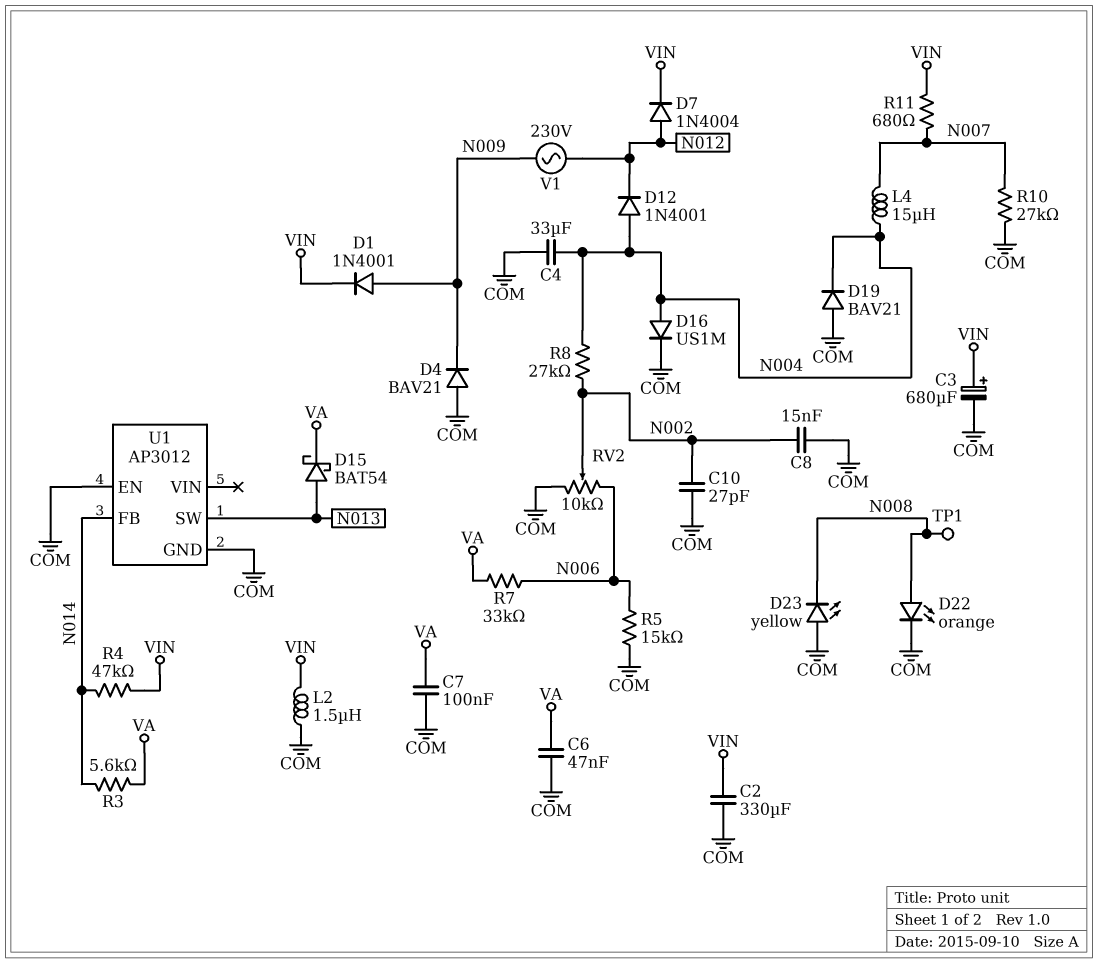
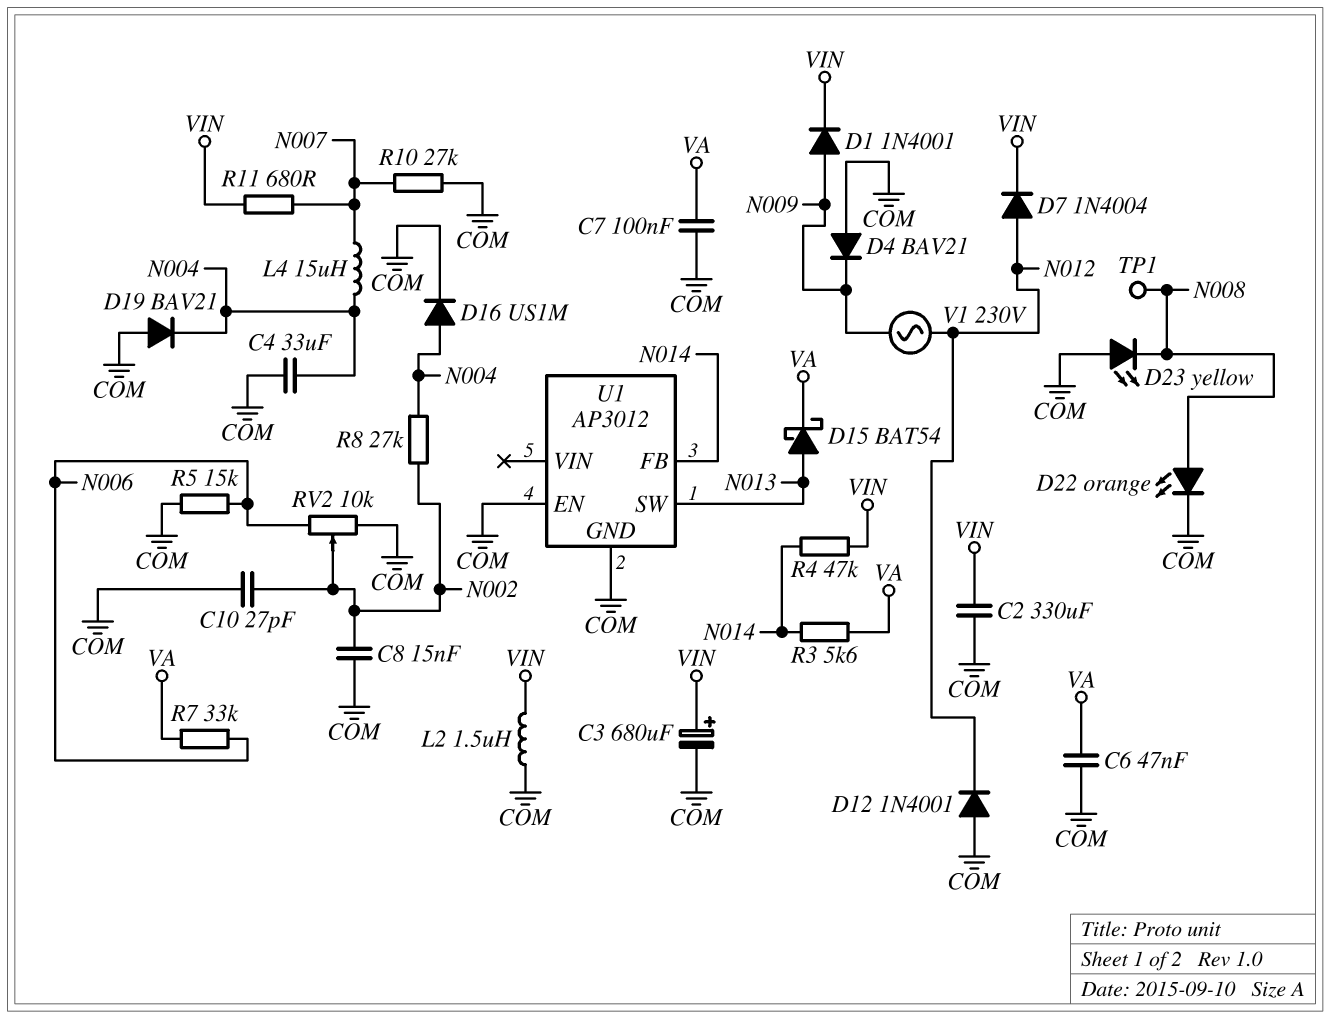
D12: diode 1N4001 (A N004, K N012) -> diode 1N4001 (A COM, K N012)

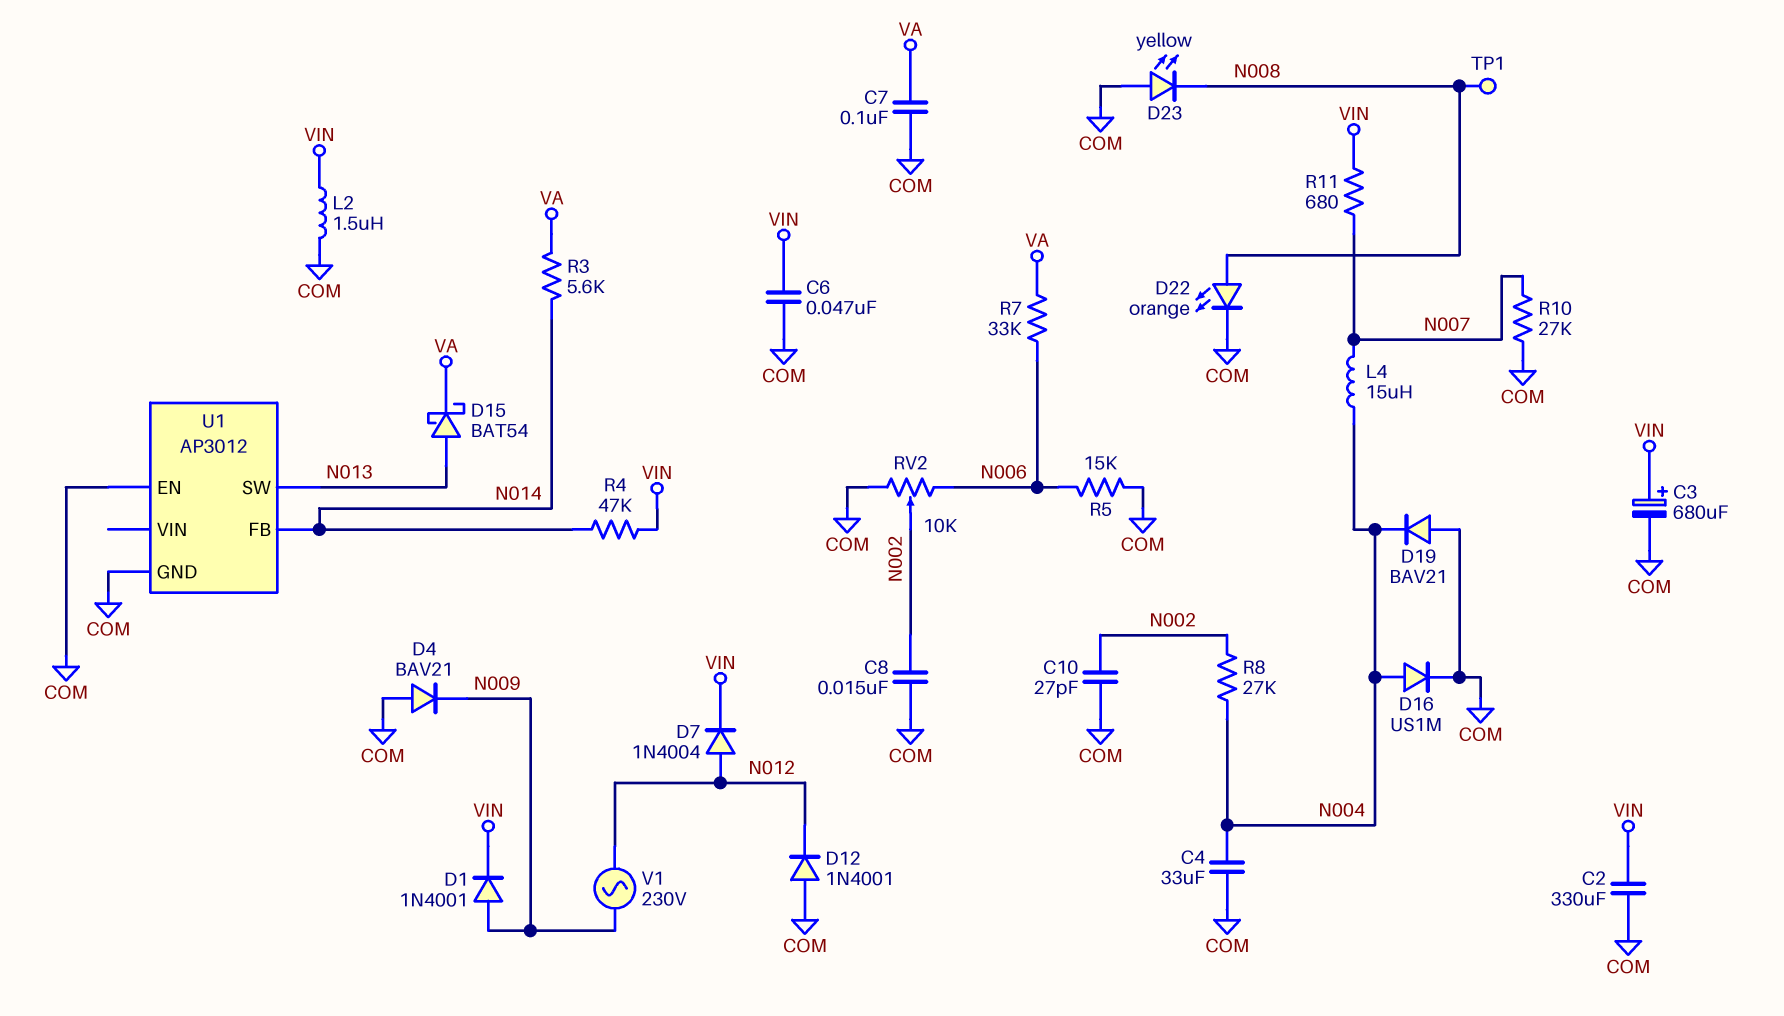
C6: 47nF (COM, VA) -> 47nF (COM, VIN)

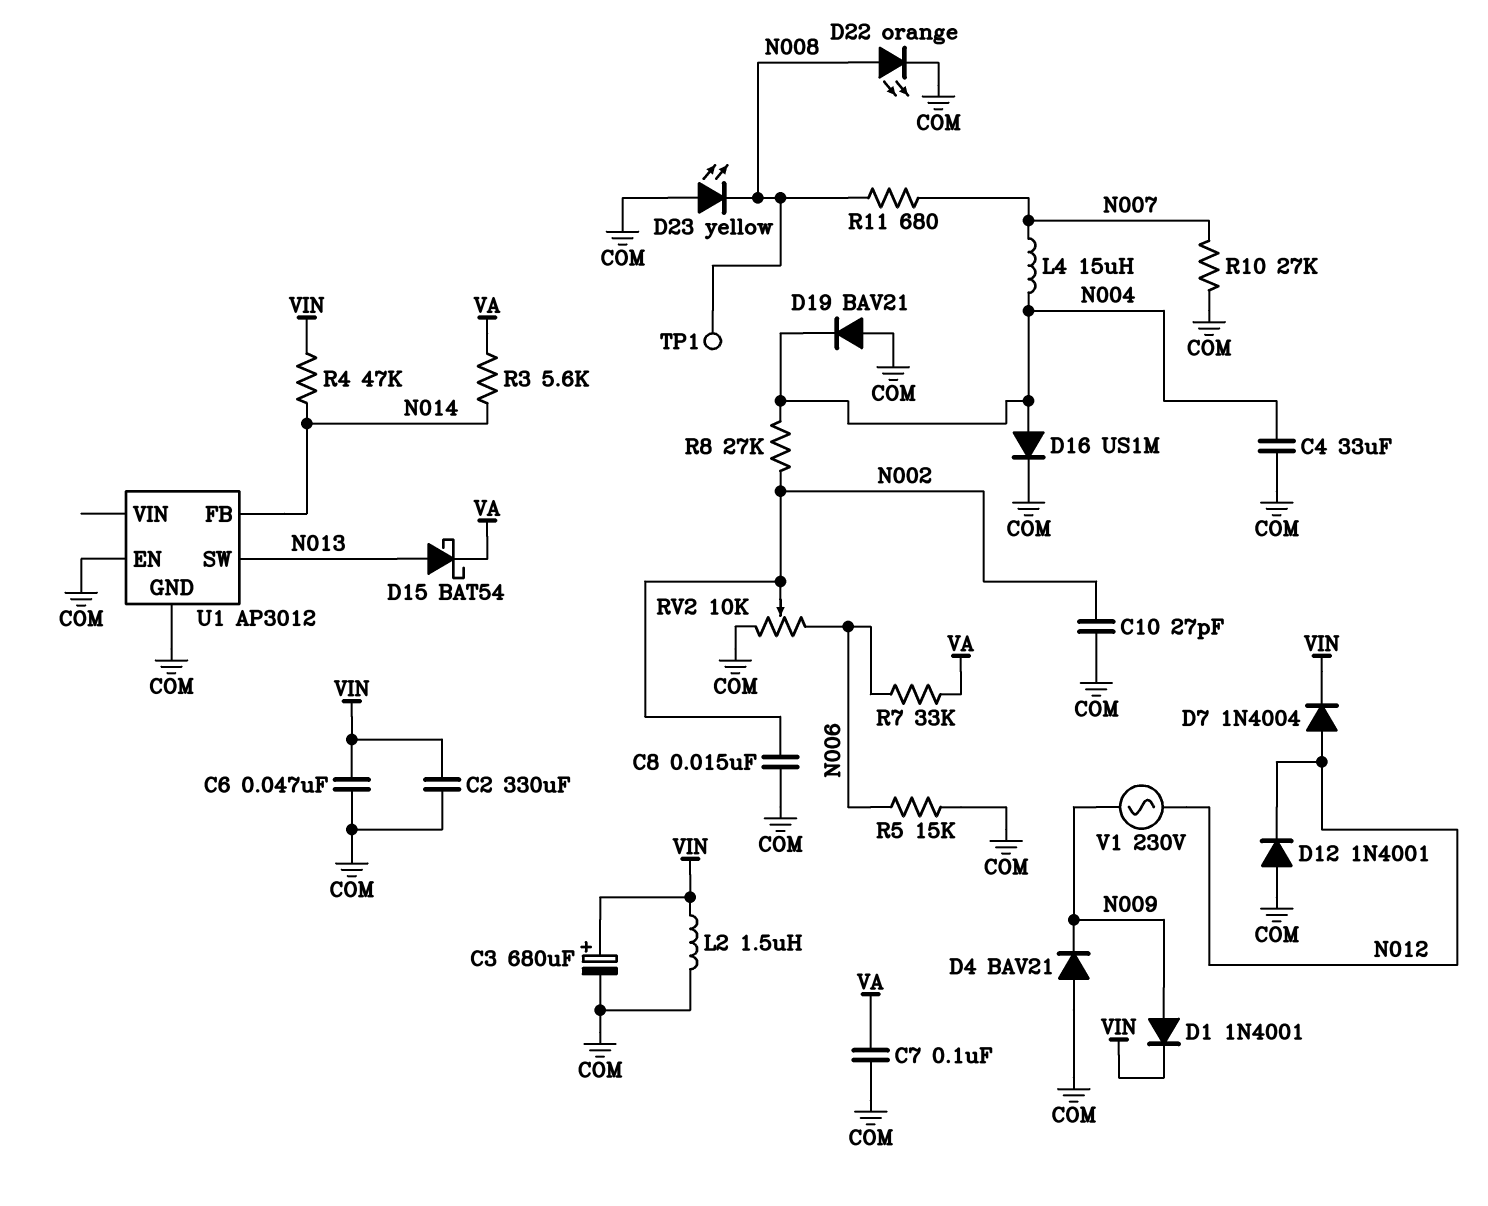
R11: 680 (N007, VIN) -> 680 (N007, N008)

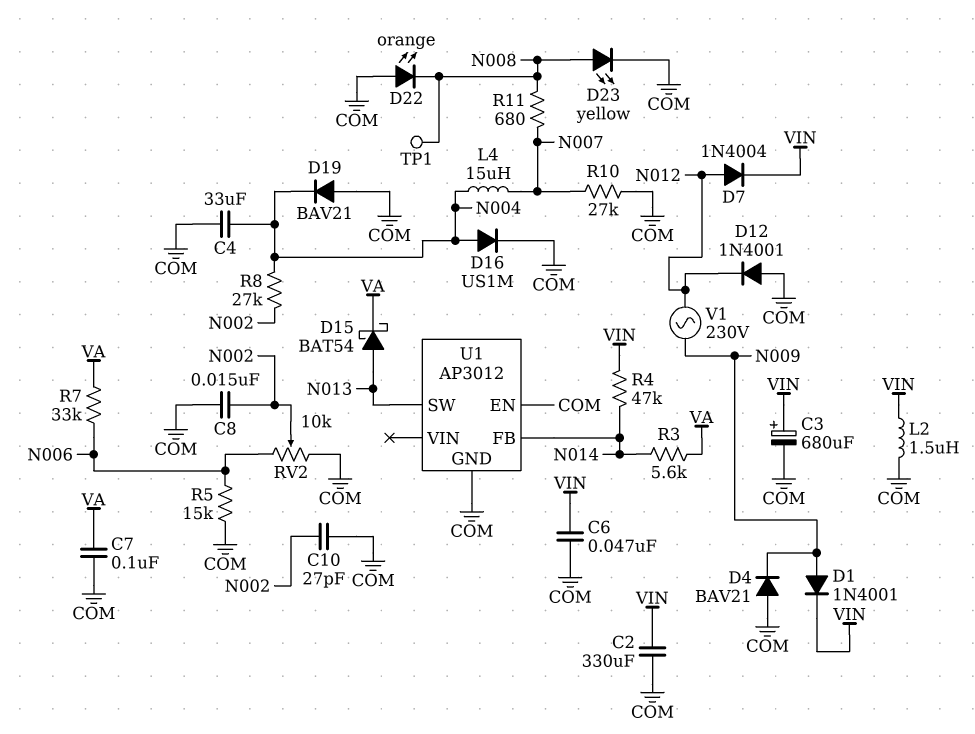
D22: LED orange (A N008, K COM) -> LED orange (A COM, K N008)
D23: LED yellow (A COM, K N008) -> LED yellow (A N008, K COM)

